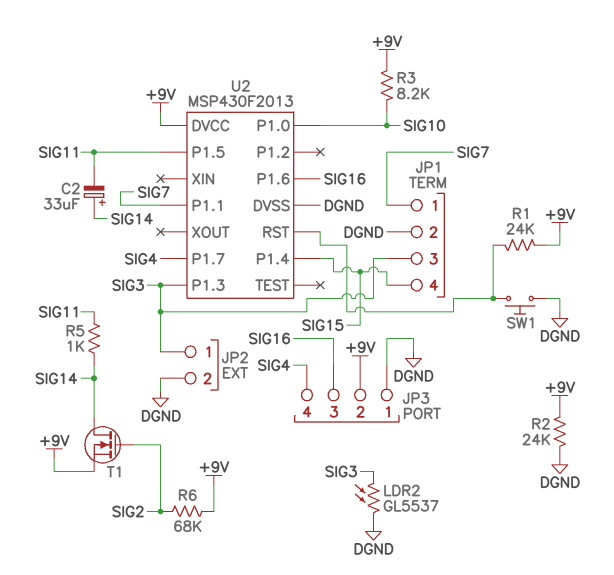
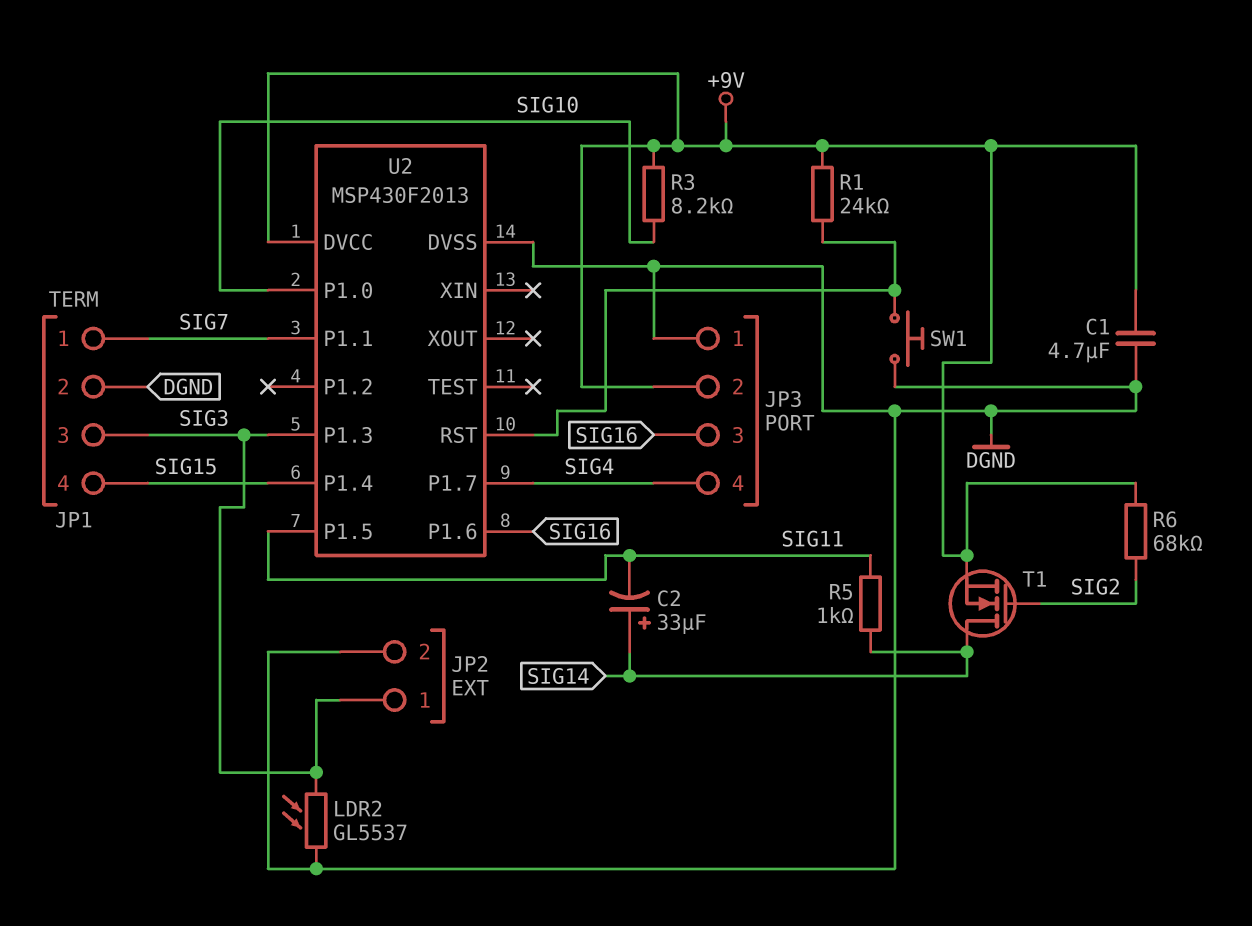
C1: none -> 4.7uF (+9V, DGND)
R2: 24k (+9V, DGND) -> none

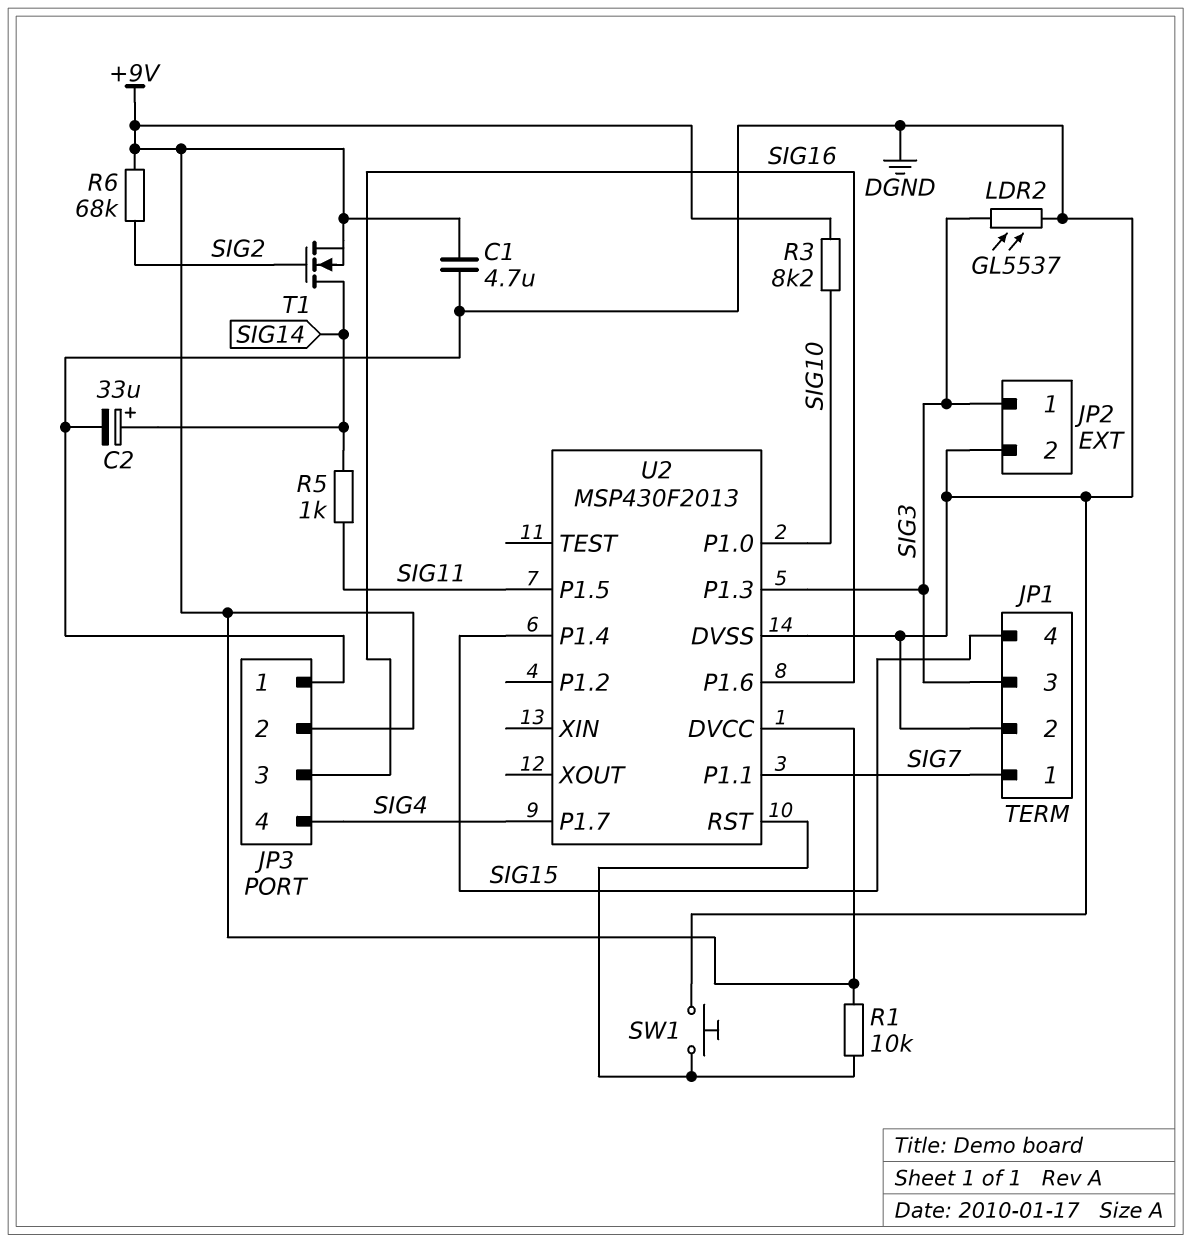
C2: 33uF (plus SIG14, minus SIG11) -> 33uF (plus SIG14, minus DGND)
R1: 24k (+9V, U2/RST) -> 10k (+9V, U2/RST)

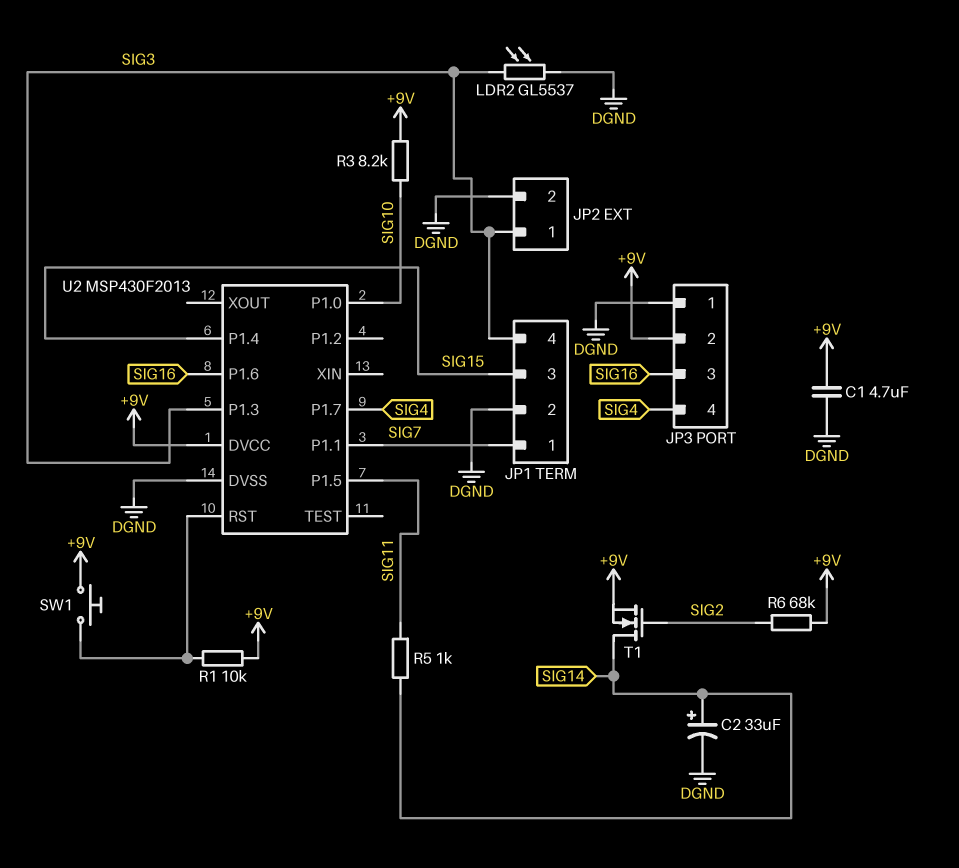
JP1 pin 3: SIG3 -> SIG15
JP1 pin 4: SIG15 -> SIG3
SW1: button (DGND, U2/RST) -> button (+9V, U2/RST)

